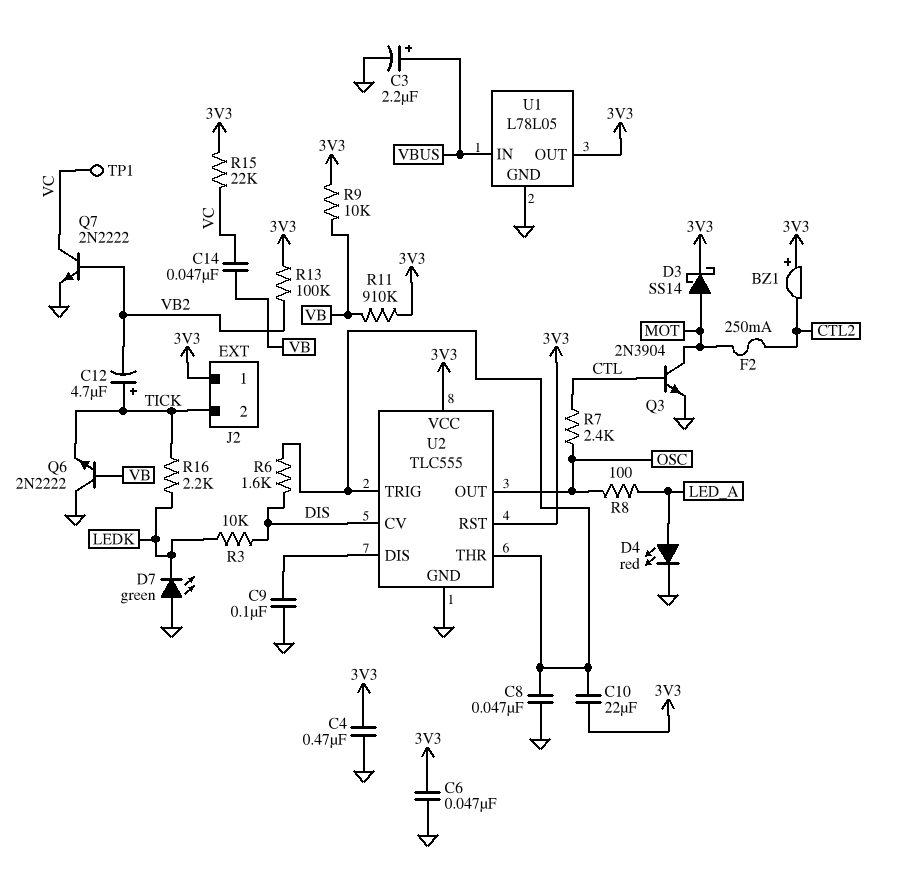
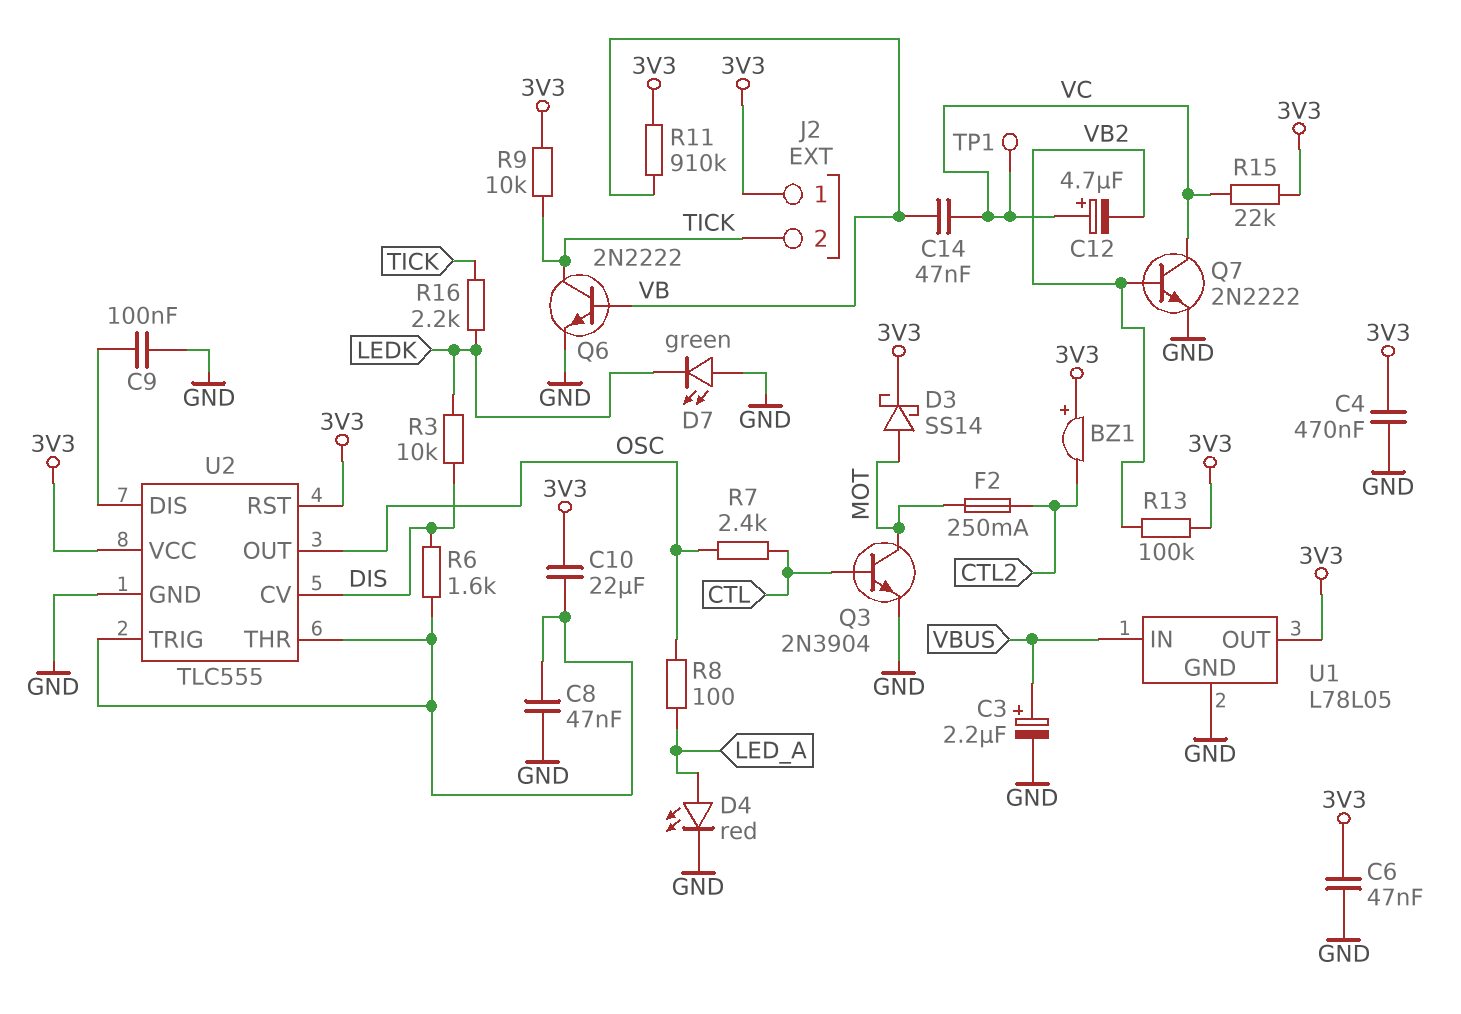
C12: 4.7uF (plus TICK, minus VB2) -> 4.7uF (plus VC, minus VB2)
Q6: NPN 2N2222 (B VB, C GND, E TICK) -> NPN 2N2222 (B VB, C TICK, E GND)
R9: 10k (3V3, VB) -> 10k (3V3, TICK)

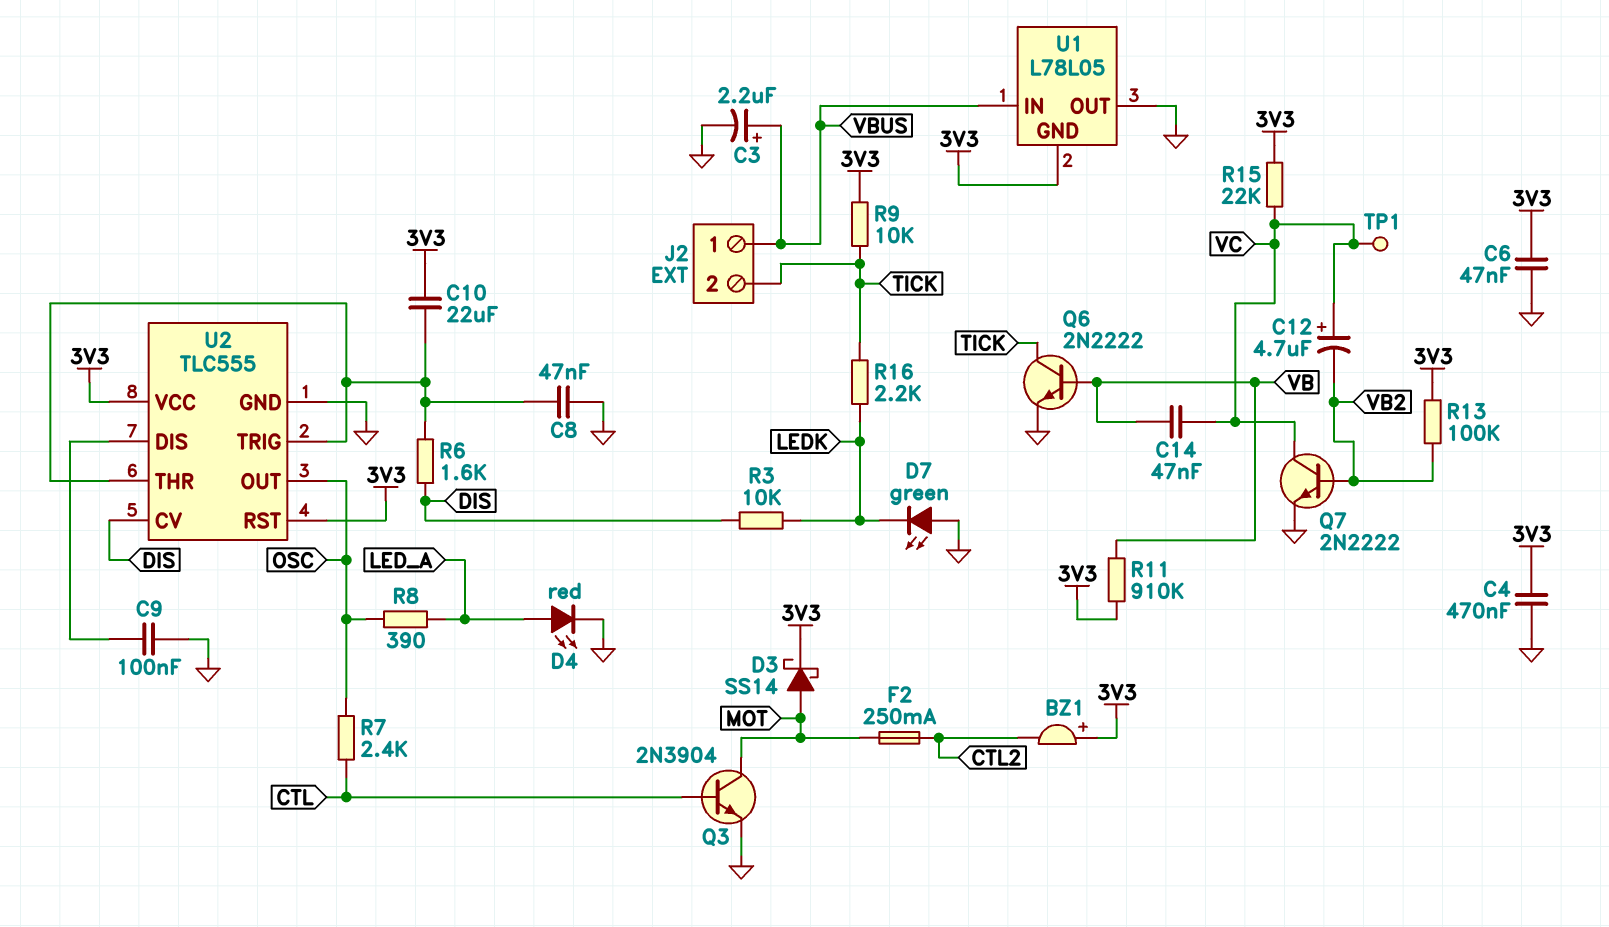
J2 pin 1: 3V3 -> VBUS
R8: 100 (LED_A, OSC) -> 390 (LED_A, OSC)
U1 pin GND: GND -> 3V3
U1 pin OUT: 3V3 -> GND

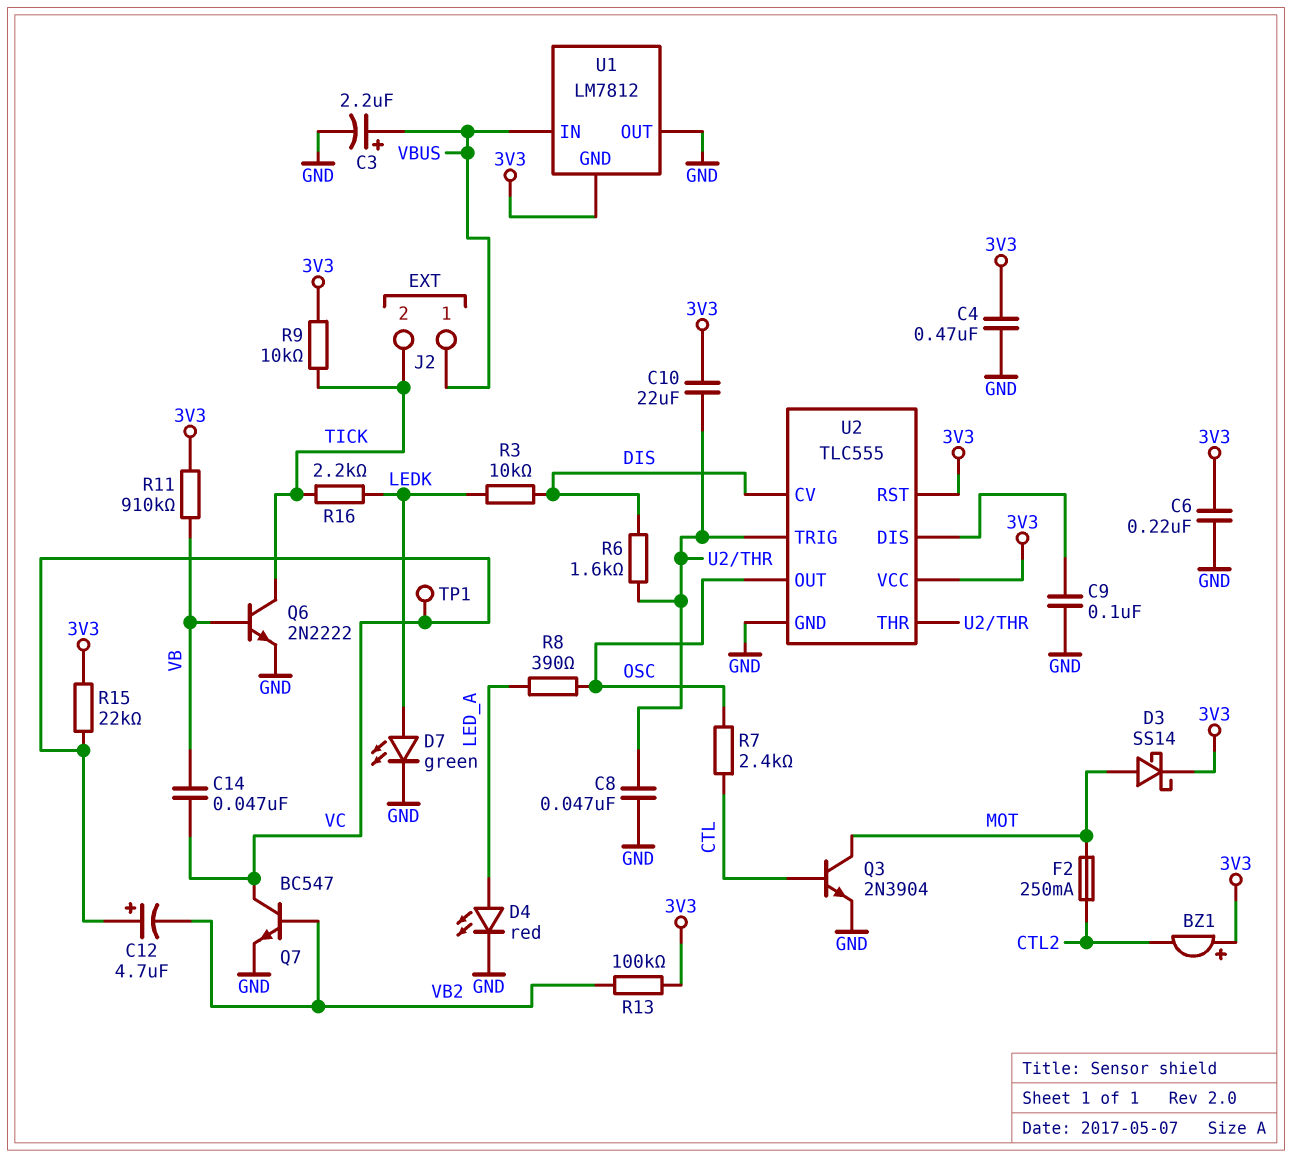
C6: 47nF (3V3, GND) -> 220nF (3V3, GND)
D7: LED green (A GND, K LEDK) -> LED green (A LEDK, K GND)
Q7: NPN 2N2222 (B VB2, C VC, E GND) -> NPN BC547 (B VB2, C VC, E GND)
U1: L78L05 -> LM7812

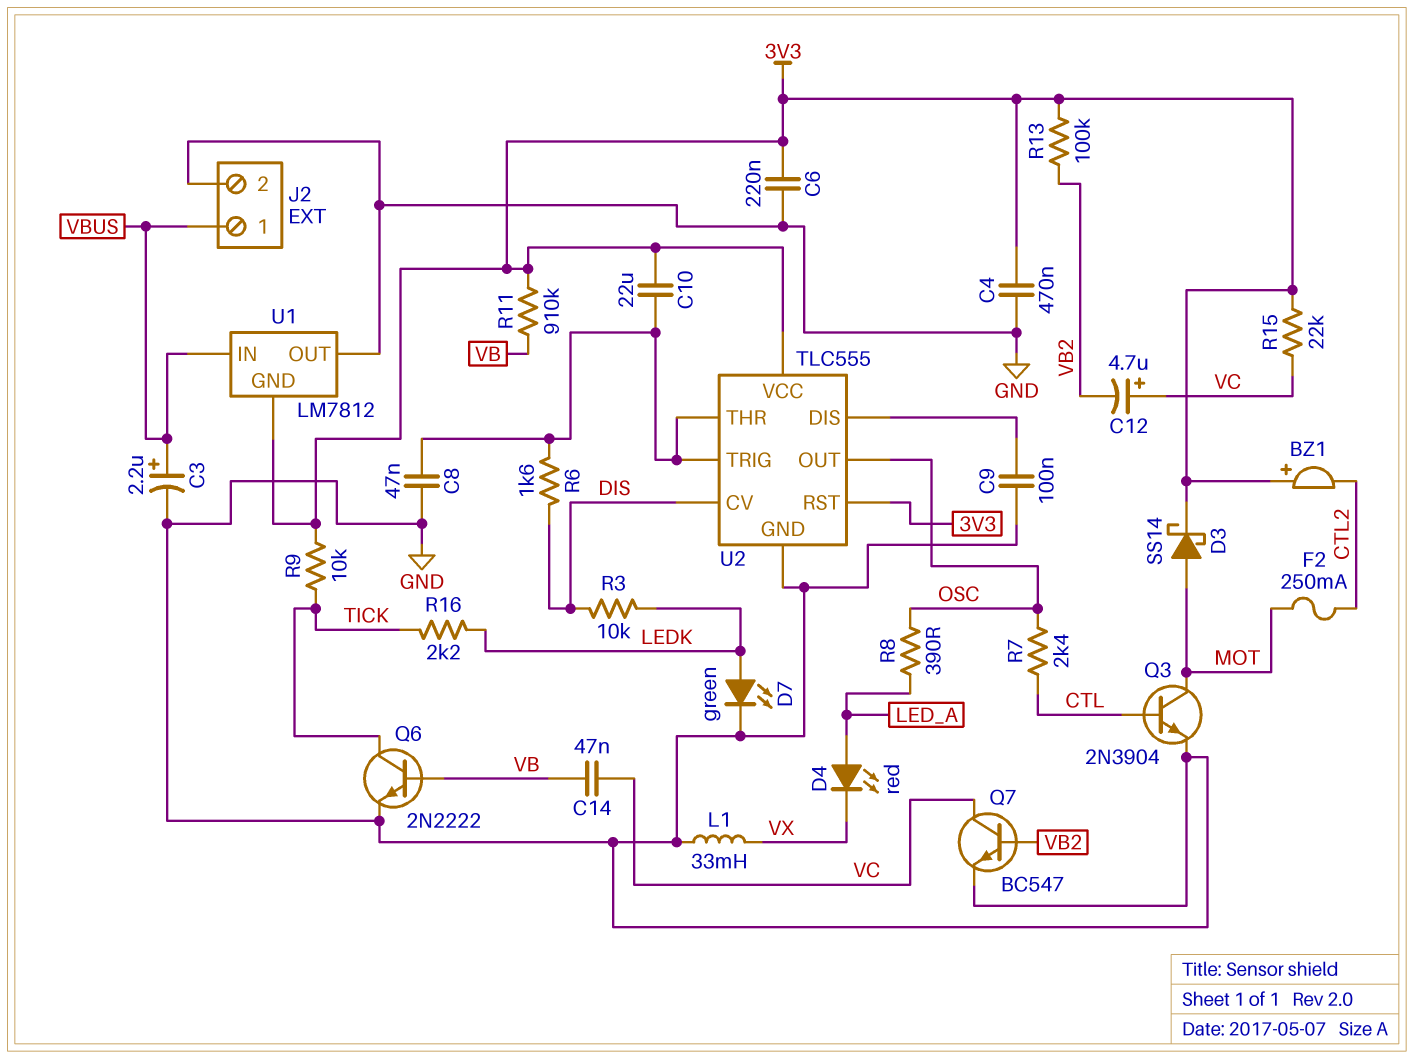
D4: LED red (A LED_A, K GND) -> LED red (A LED_A, K VX)
J2 pin 2: TICK -> GND
L1: none -> 33mH (GND, VX)
TP1: test point (VC) -> none

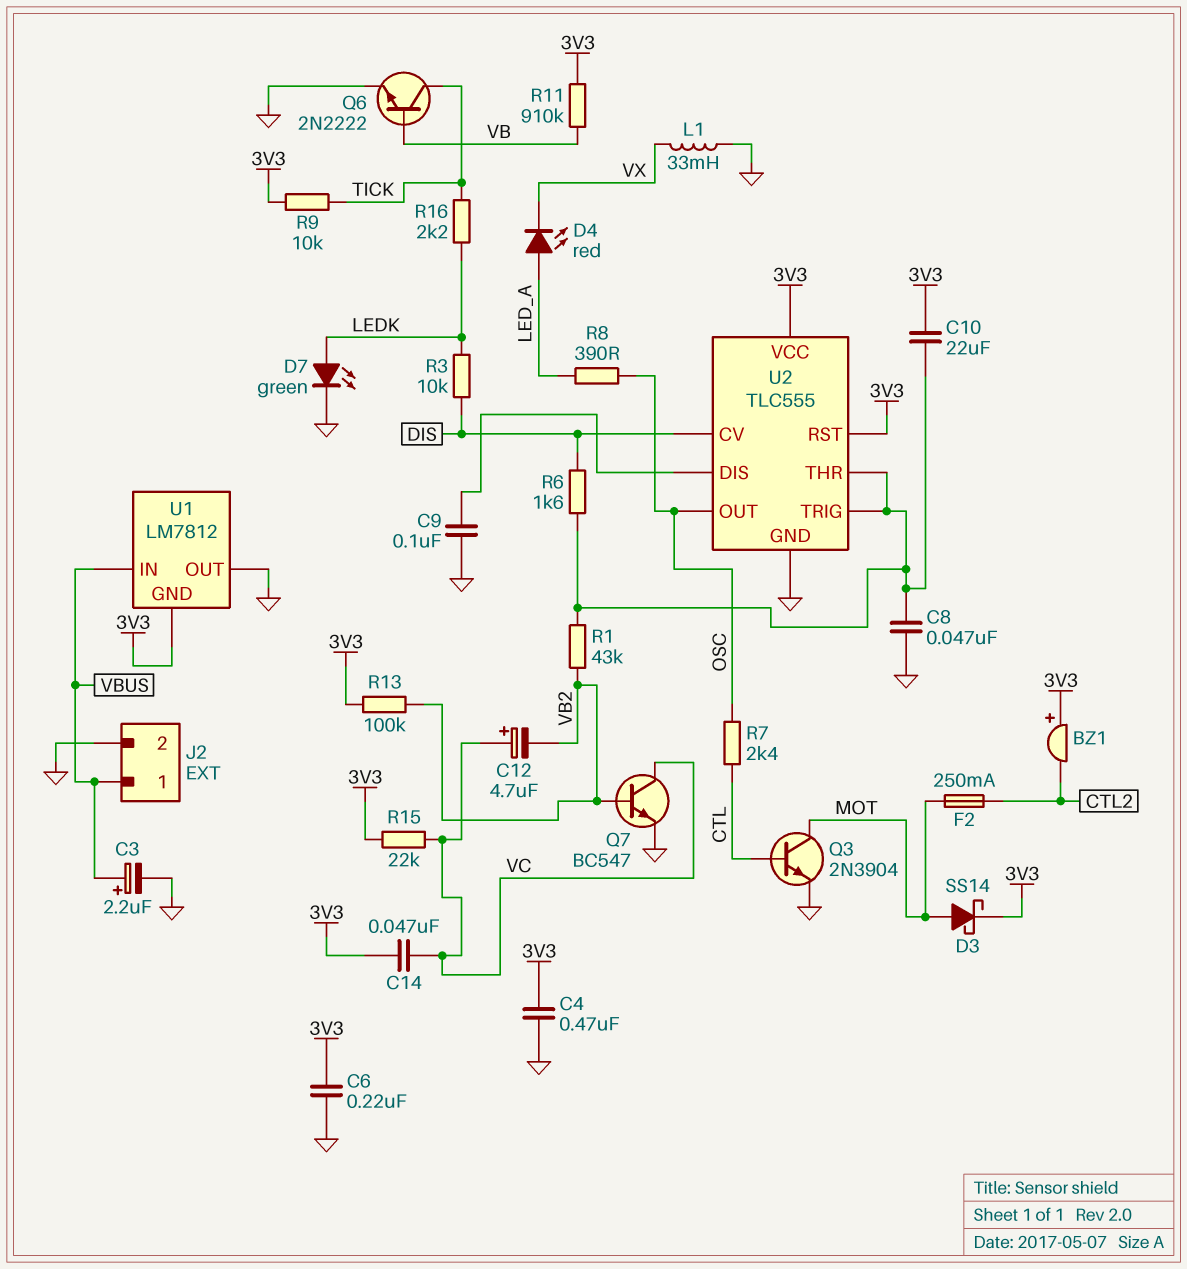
C14: 47nF (VB, VC) -> 47nF (3V3, VC)
R1: none -> 43k (U2/THR, VB2)

